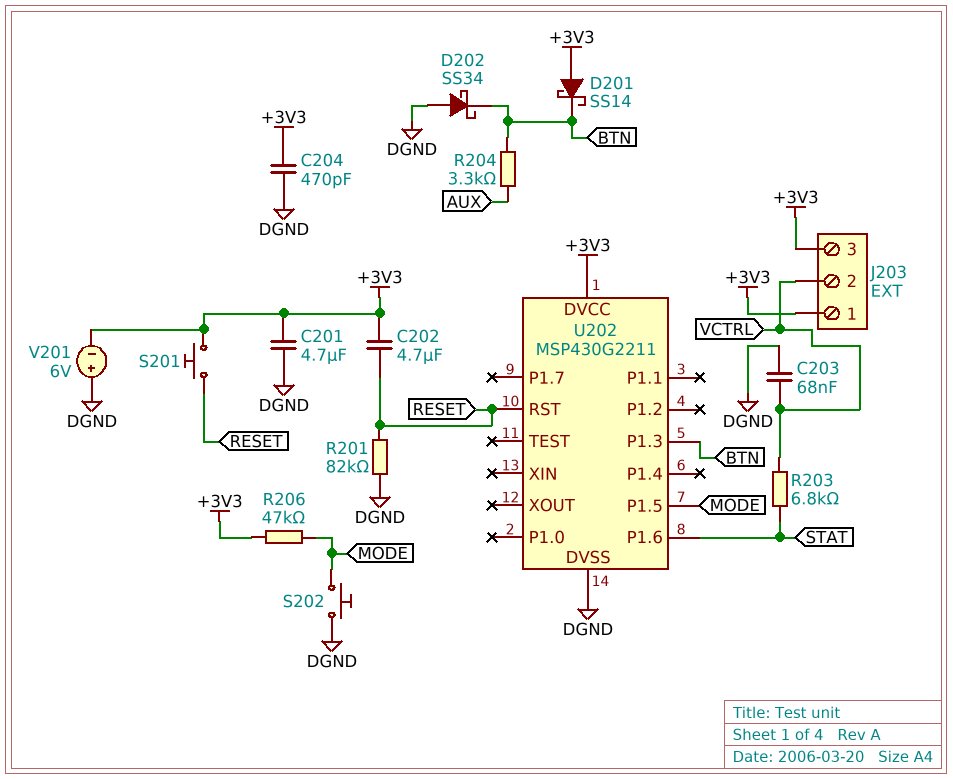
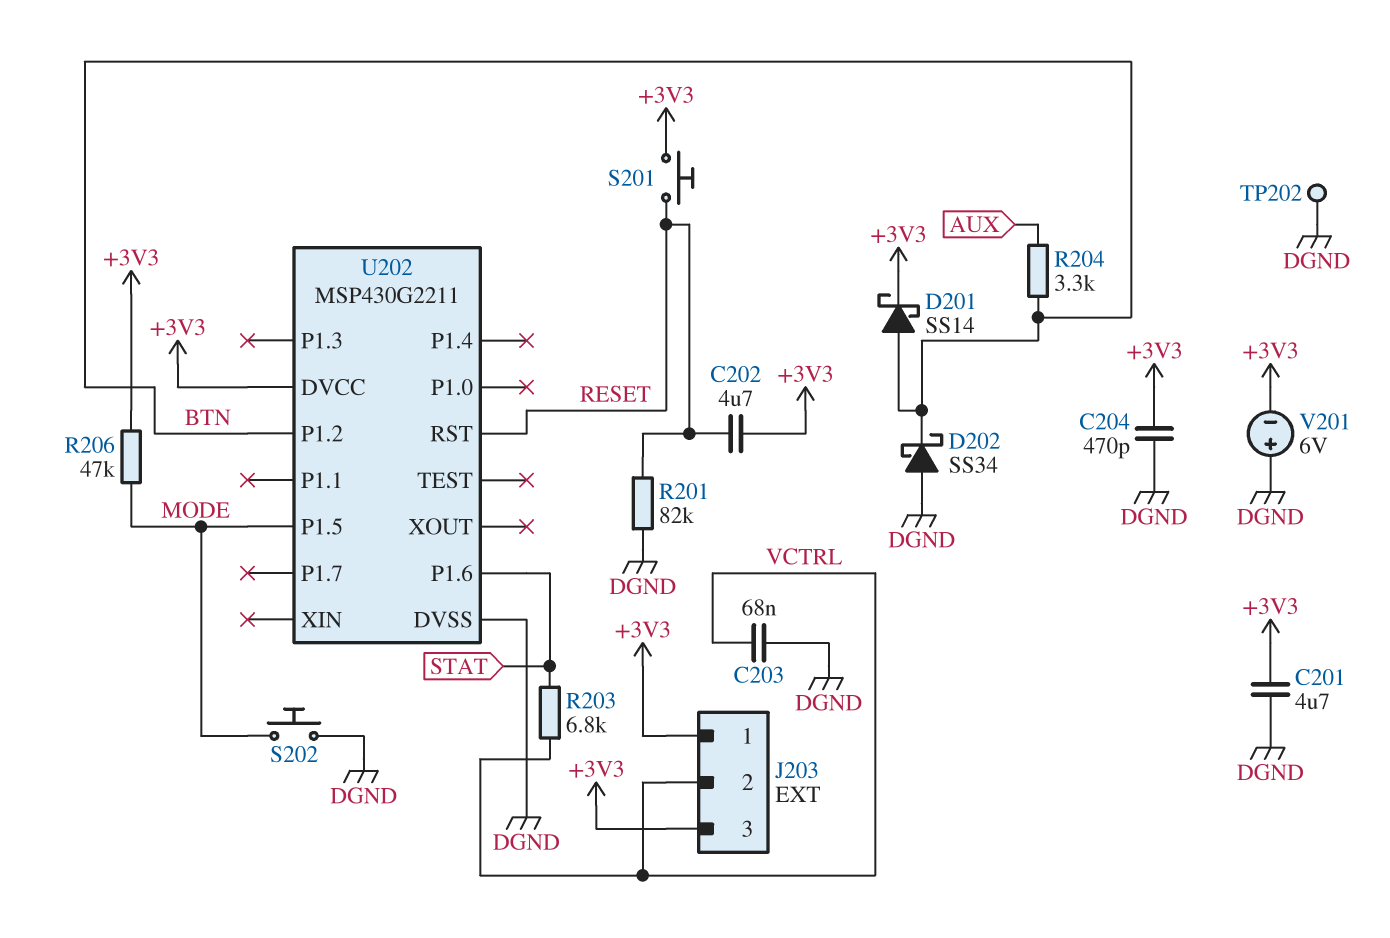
D201: schottky SS14 (A +3V3, K BTN) -> schottky SS14 (A BTN, K +3V3)
TP202: none -> test point (DGND)
U202 pin P1.2: none -> BTN
U202 pin P1.3: BTN -> none

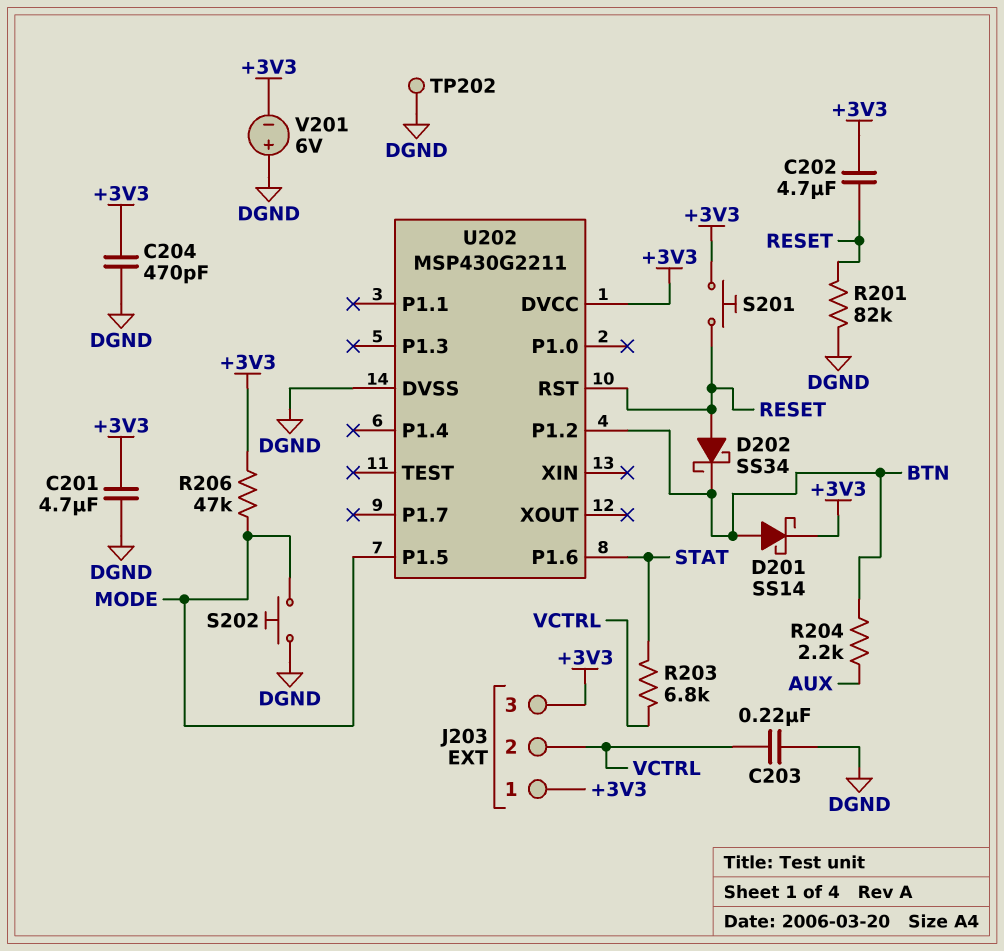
C203: 68nF (DGND, VCTRL) -> 220nF (DGND, VCTRL)
D202: schottky SS34 (A DGND, K BTN) -> schottky SS34 (A RESET, K BTN)
R204: 3.3k (AUX, BTN) -> 2.2k (AUX, BTN)

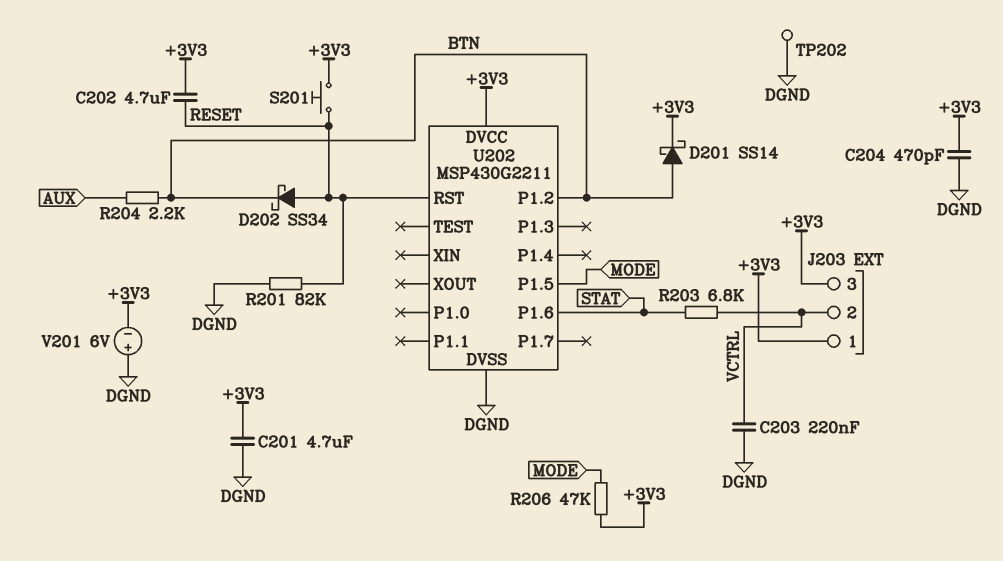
S202: button (DGND, MODE) -> none

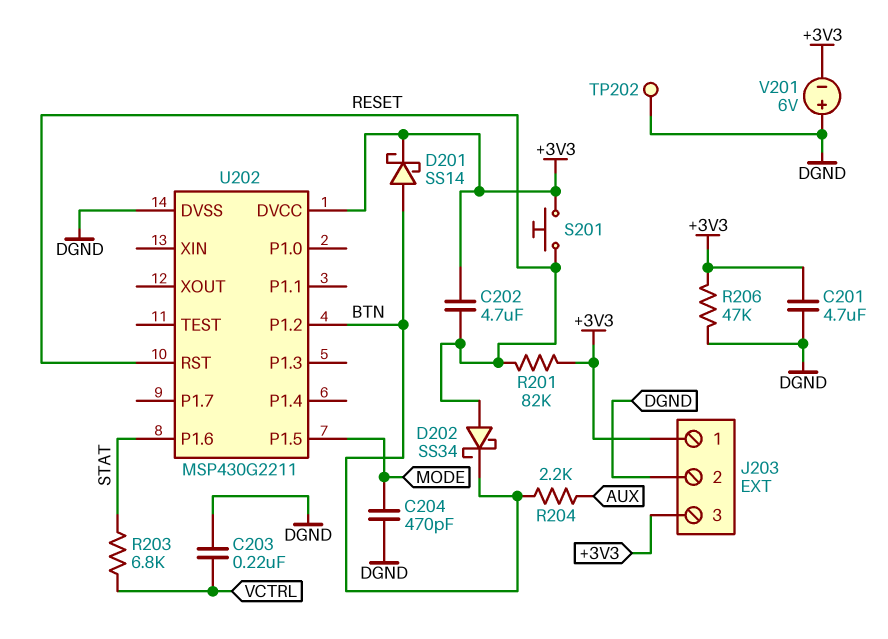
C204: 470pF (+3V3, DGND) -> 470pF (DGND, MODE)
J203 pin 2: VCTRL -> DGND
R201: 82k (DGND, RESET) -> 82k (+3V3, RESET)
R206: 47k (+3V3, MODE) -> 47k (+3V3, DGND)

